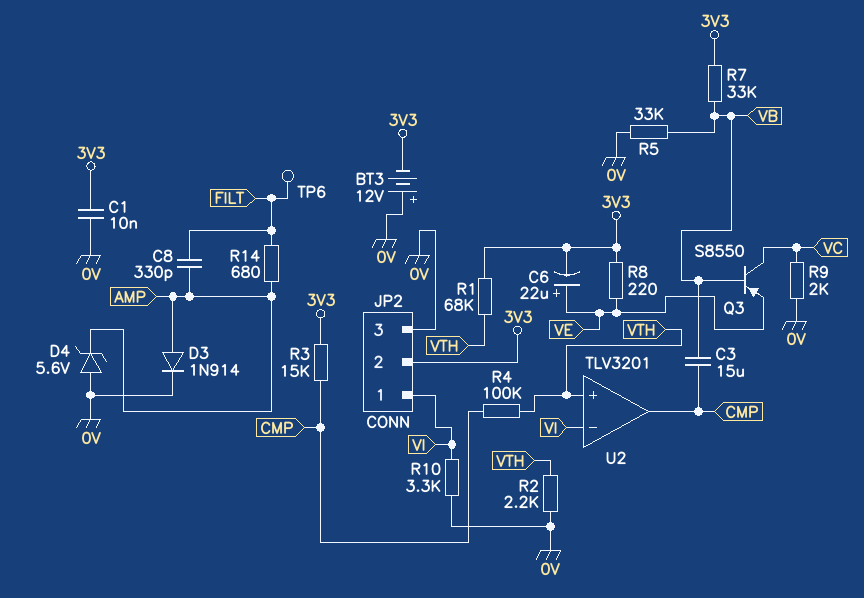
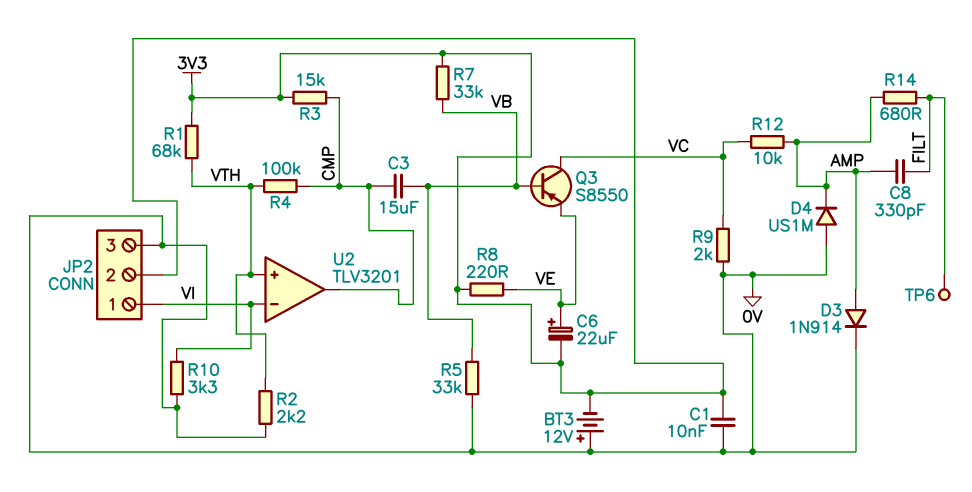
D4: zener 5.6V (A 0V, K AMP) -> diode US1M (A 0V, K AMP)
R12: none -> 10k (AMP, VC)

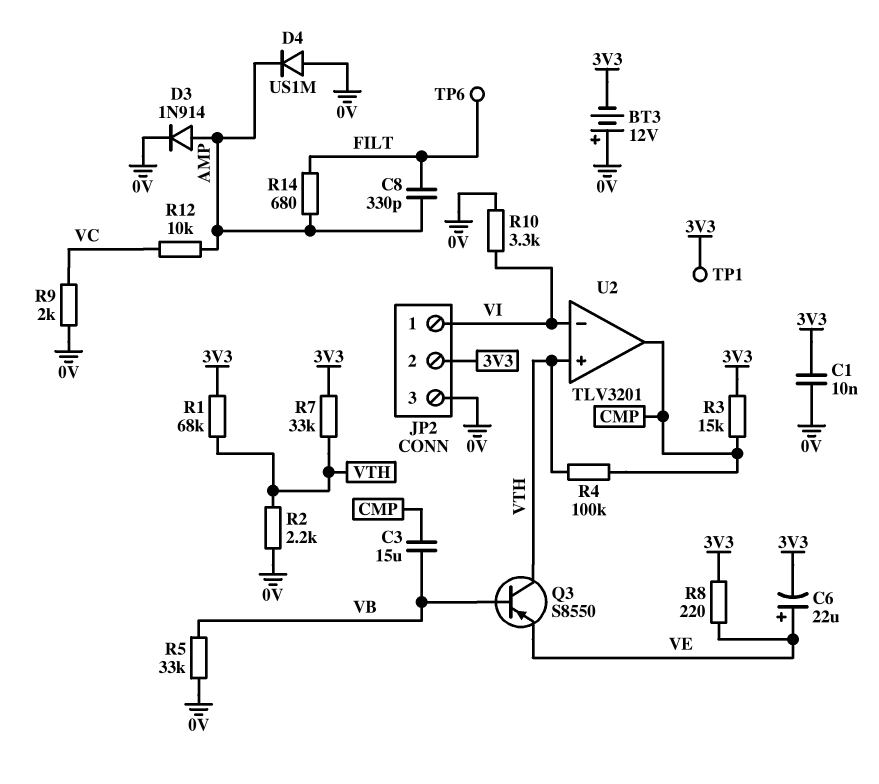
Q3: PNP S8550 (B VB, C VC, E VE) -> PNP S8550 (B VB, C VTH, E VE)
R7: 33k (3V3, VB) -> 33k (3V3, VTH)
TP1: none -> test point (3V3)

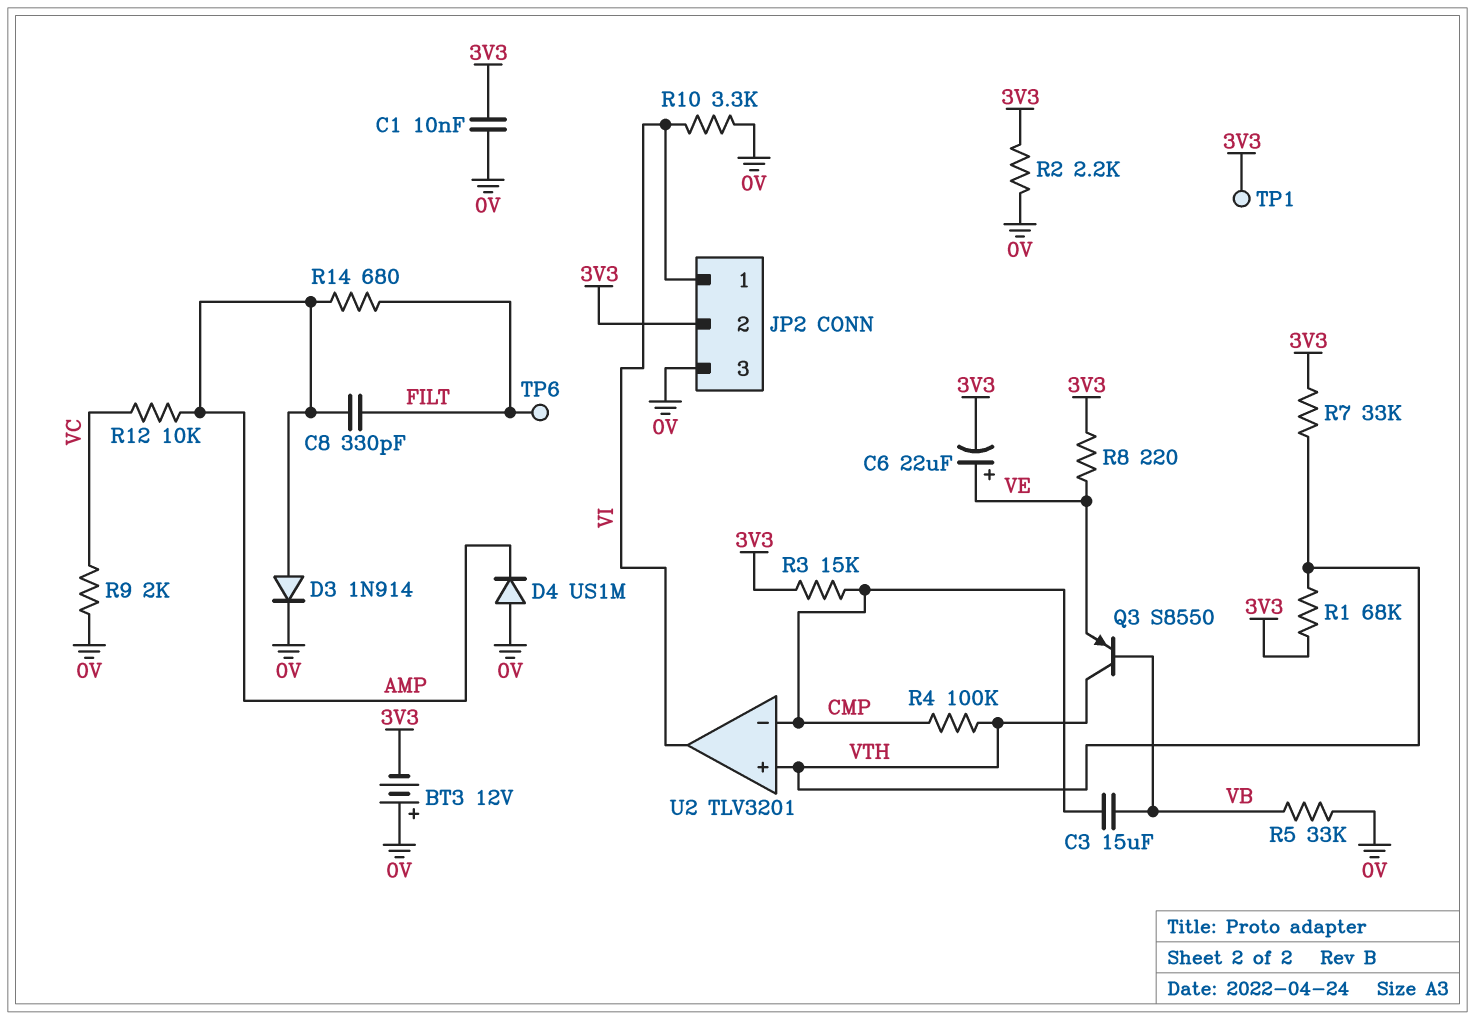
R2: 2.2k (0V, VTH) -> 2.2k (0V, 3V3)
U2 pin in-: VI -> CMP
U2 pin out: CMP -> VI

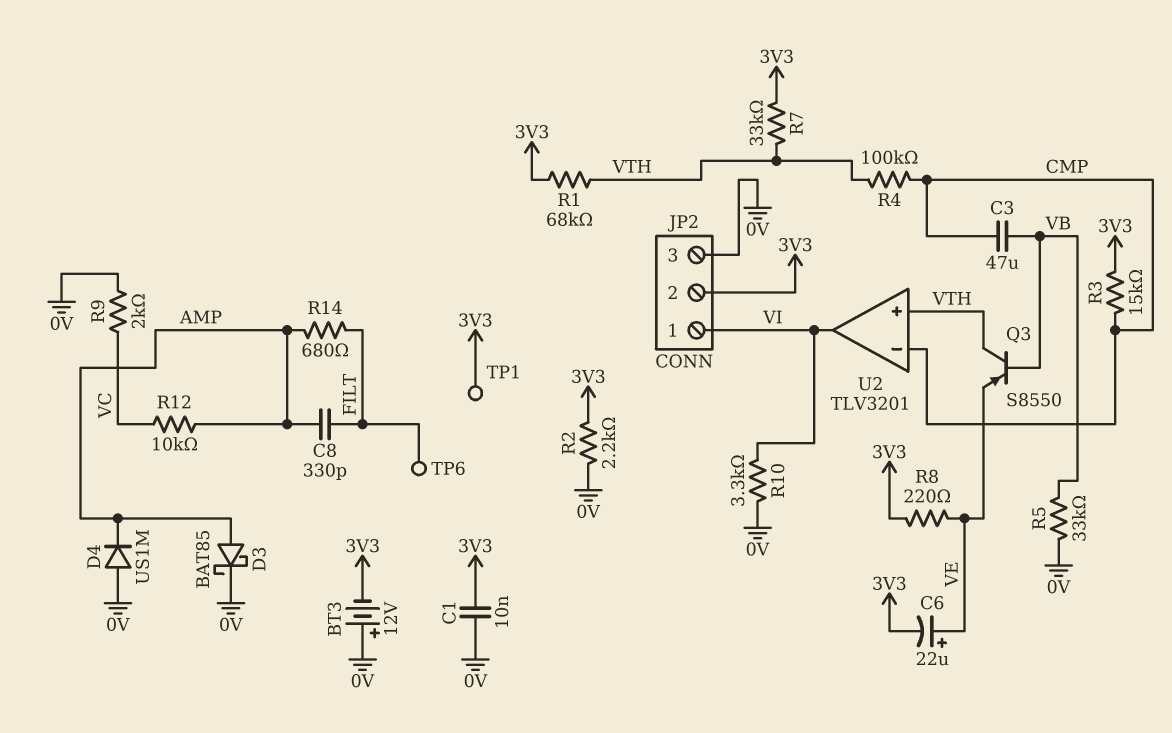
C3: 15uF (CMP, VB) -> 47uF (CMP, VB)
D3: diode 1N914 (A AMP, K 0V) -> schottky BAT85 (A AMP, K 0V)

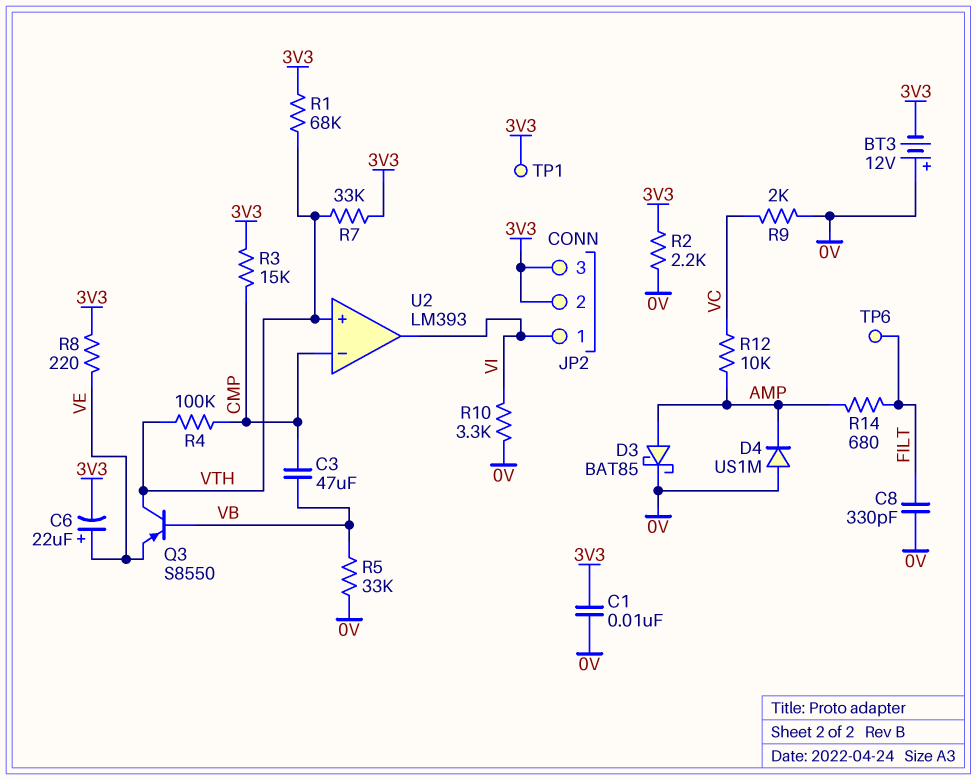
C8: 330pF (AMP, FILT) -> 330pF (0V, FILT)
JP2 pin 3: 0V -> 3V3
U2: TLV3201 -> LM393

